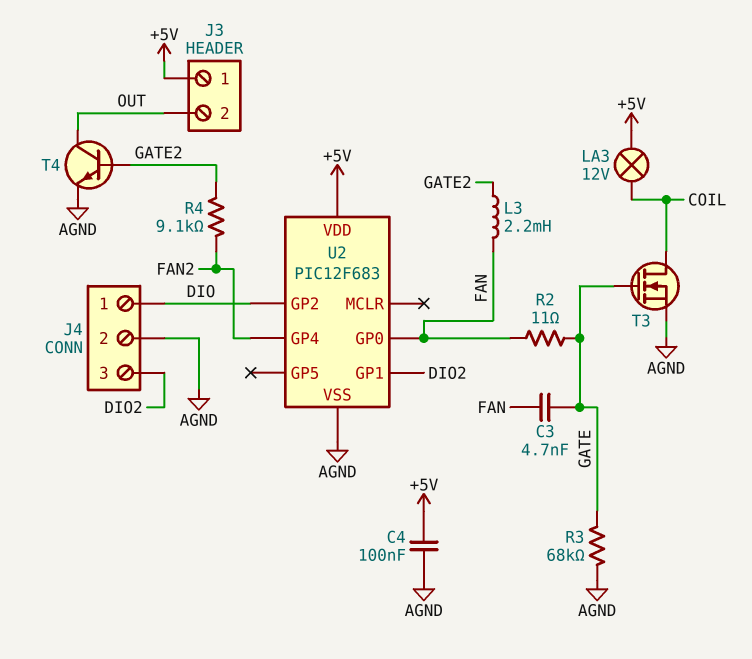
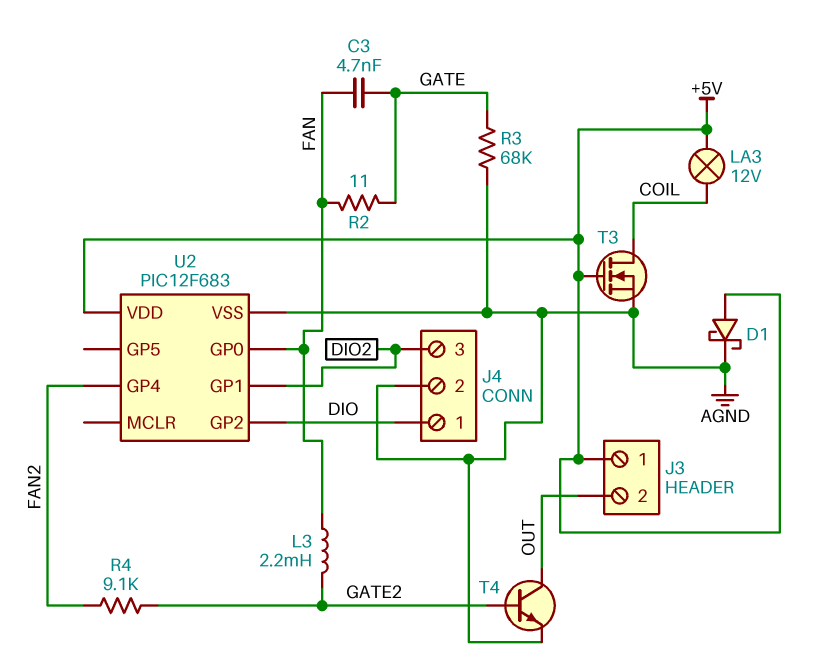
C4: 100nF (+5V, AGND) -> none
D1: none -> schottky (A +5V, K AGND)
T3: NMOS (G GATE, D COIL, S AGND) -> NMOS (G +5V, D COIL, S AGND)

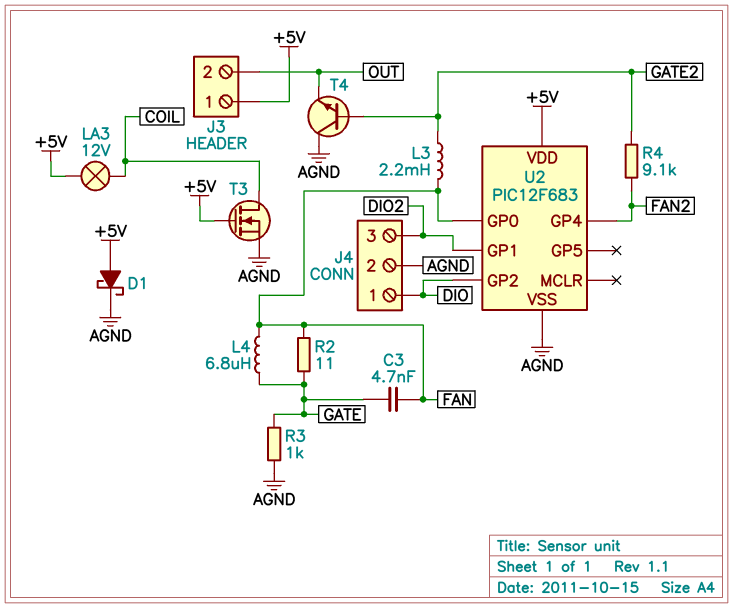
L4: none -> 6.8uH (FAN, GATE)
R3: 68k (AGND, GATE) -> 1k (AGND, GATE)
T4: NPN (B GATE2, C OUT, E AGND) -> NPN (B GATE2, C AGND, E OUT)

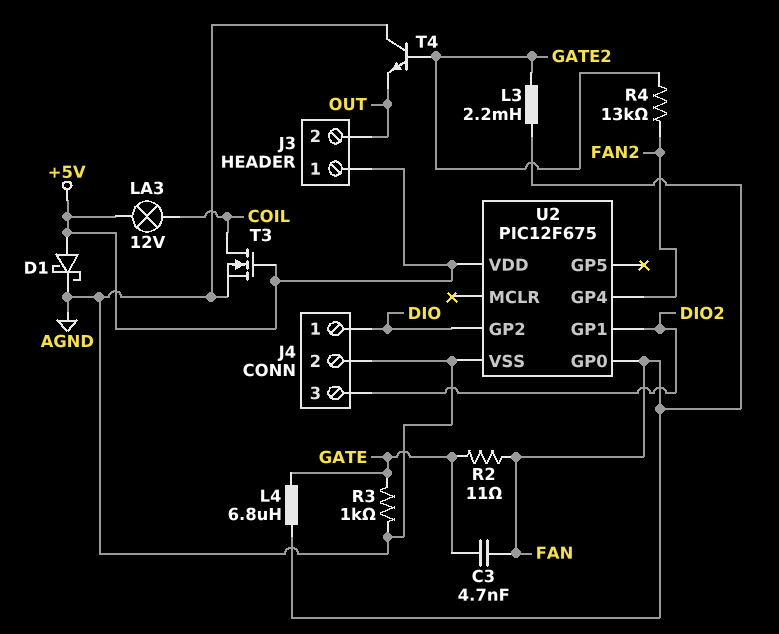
R4: 9.1k (FAN2, GATE2) -> 13k (FAN2, GATE2)
U2: PIC12F683 -> PIC12F675

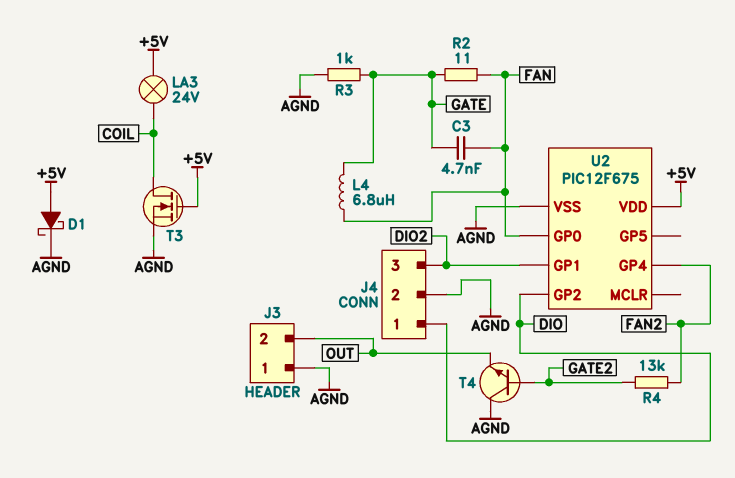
J3 pin 1: +5V -> AGND
L3: 2.2mH (FAN, GATE2) -> none
LA3: lamp 12V (+5V, COIL) -> lamp 24V (+5V, COIL)

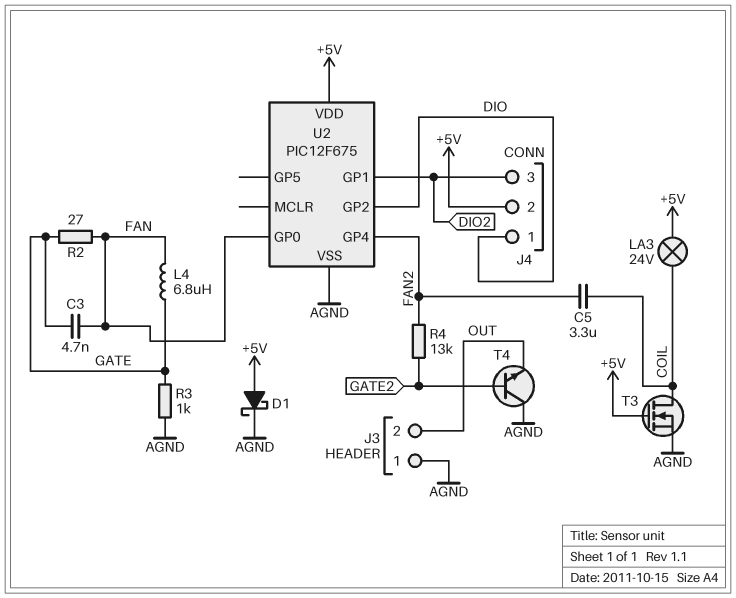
C5: none -> 3.3uF (COIL, FAN2)
J4 pin 2: AGND -> +5V
R2: 11 (FAN, GATE) -> 27 (FAN, GATE)

